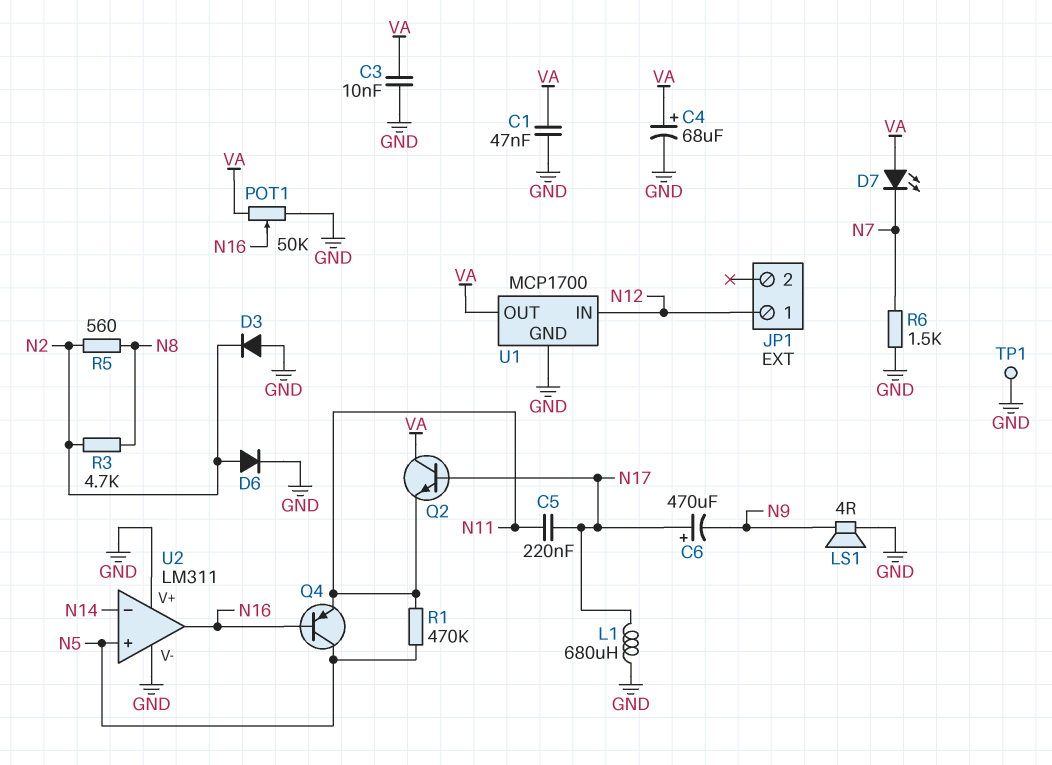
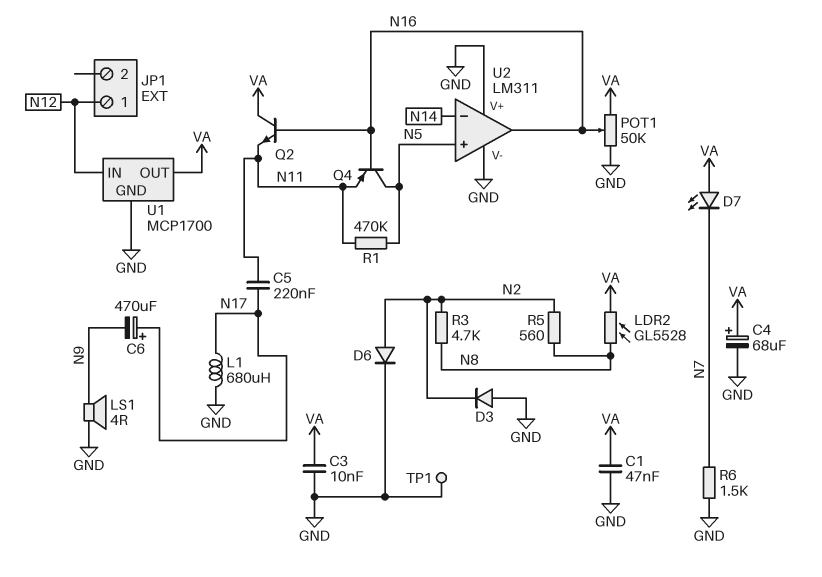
LDR2: none -> GL5528 (N8, VA)
Q2: NPN (B N17, C VA, E N11) -> NPN (B N16, C VA, E N11)

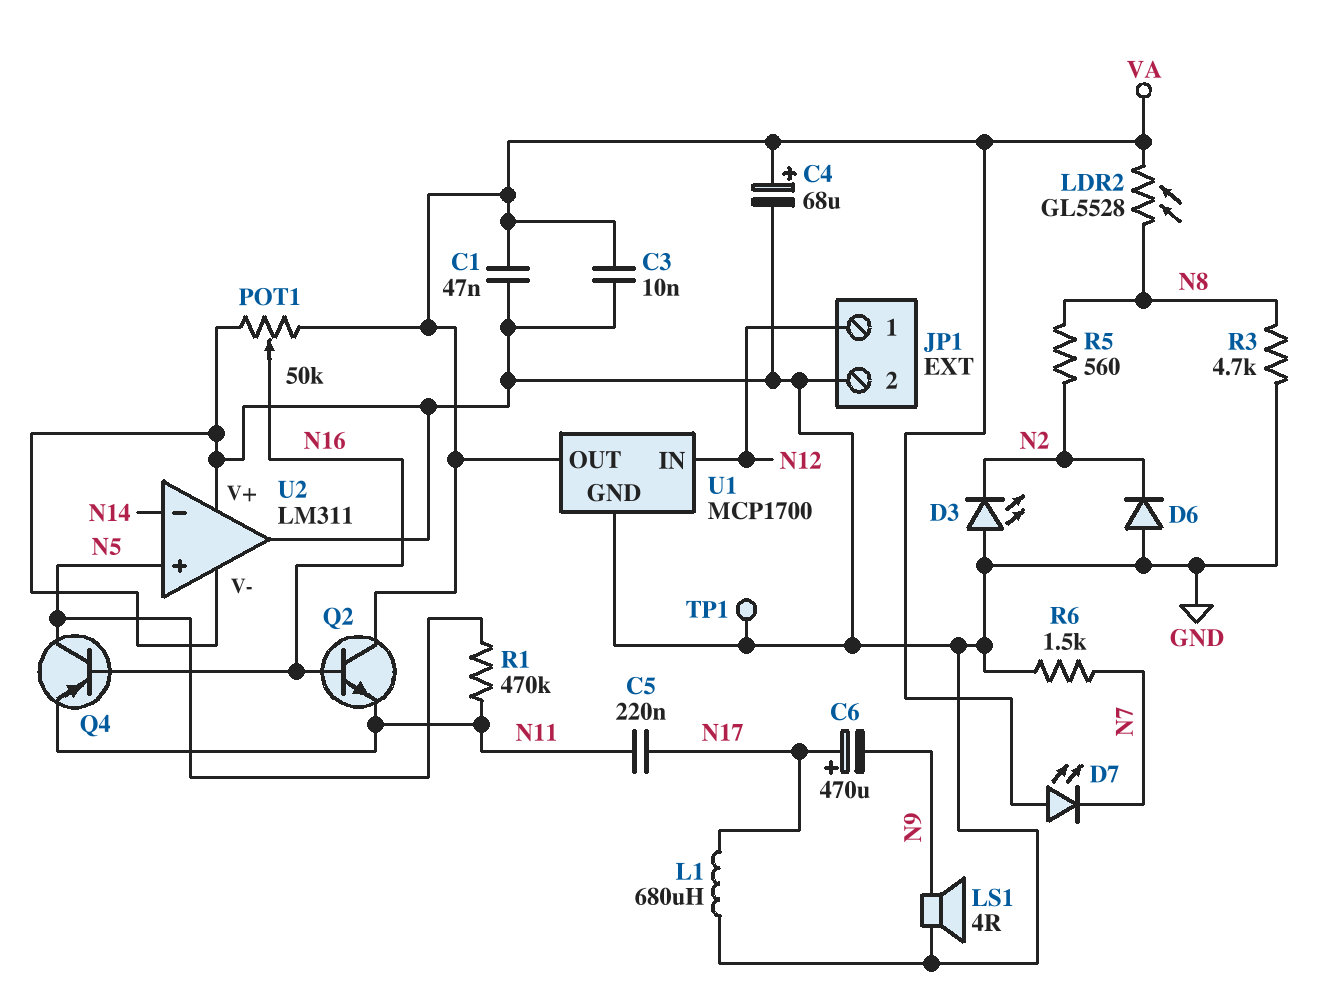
D3: diode (A GND, K N2) -> LED (A GND, K N2)
D6: diode (A N2, K GND) -> diode (A GND, K N2)
JP1 pin 2: none -> GND
R3: 4.7k (N2, N8) -> 4.7k (GND, N8)
U2 pin out: N16 -> GND

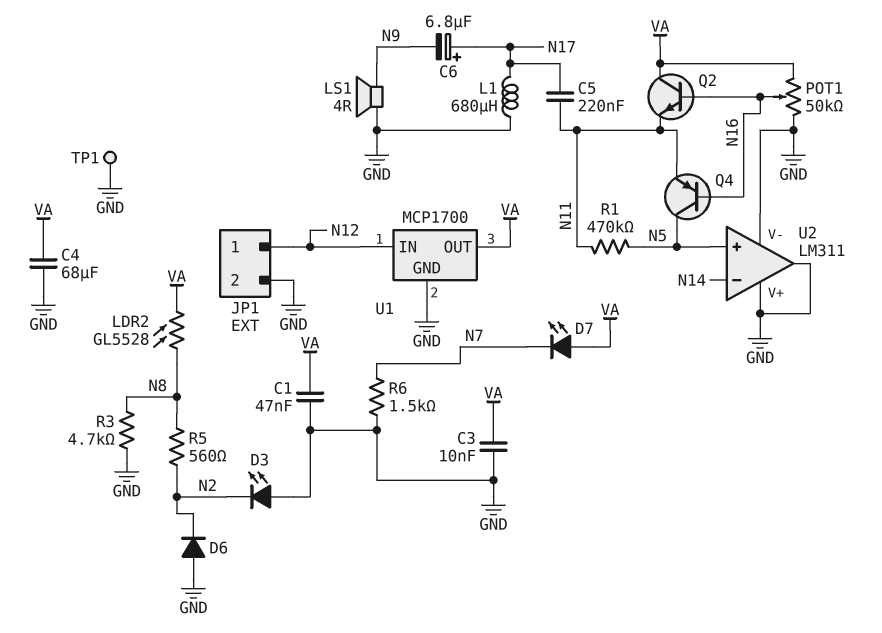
C4: 68uF (plus VA, minus GND) -> 68uF (GND, VA)
C6: 470uF (plus N17, minus N9) -> 6.8uF (plus N17, minus N9)

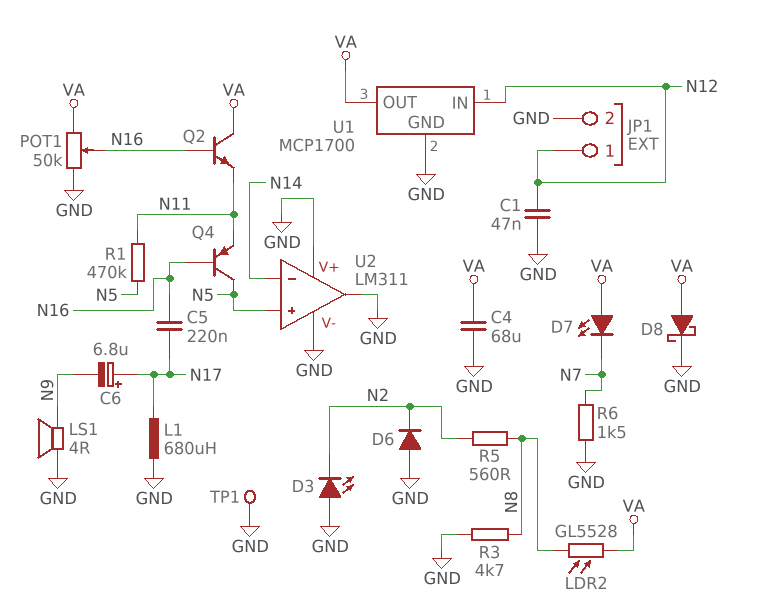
C1: 47nF (GND, VA) -> 47nF (GND, N12)
C3: 10nF (GND, VA) -> none
C5: 220nF (N11, N17) -> 220nF (N16, N17)
D8: none -> schottky (A VA, K GND)

